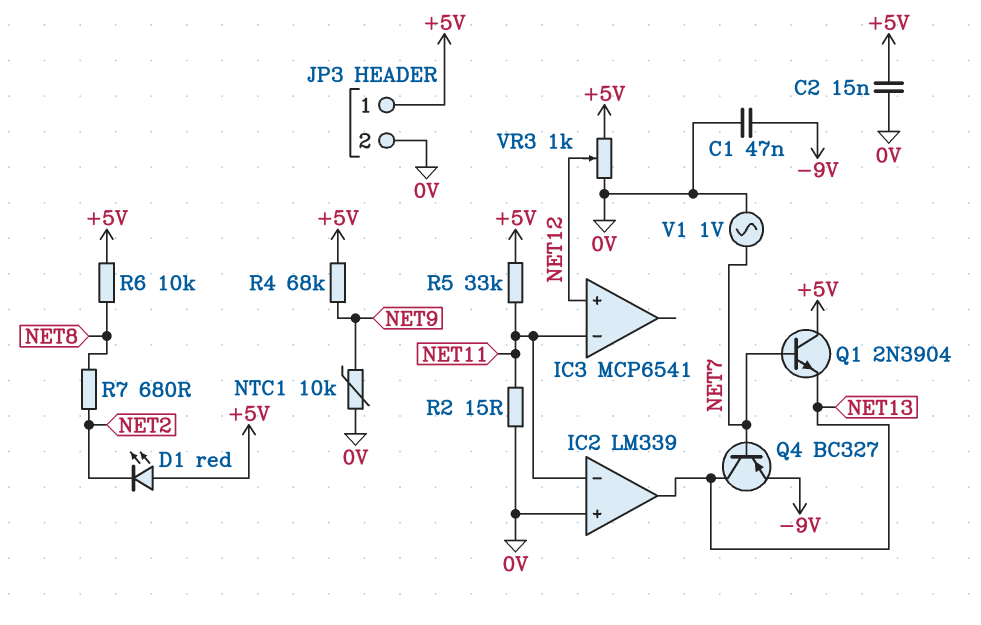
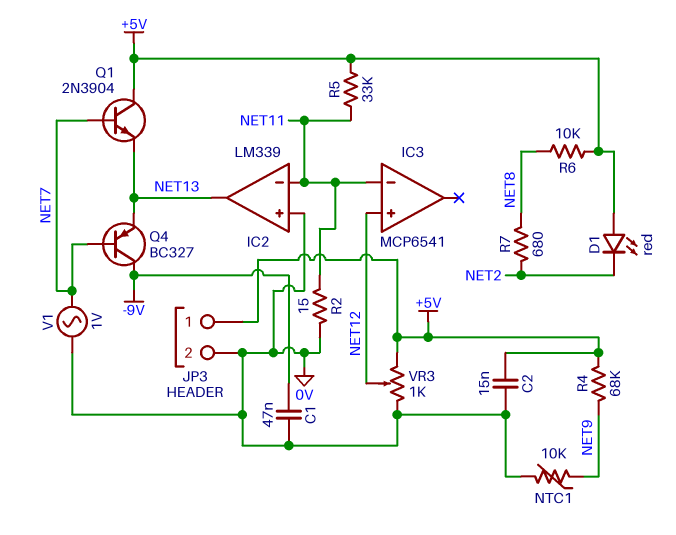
Q4: PNP BC327 (B NET7, C NET13, E -9V) -> PNP BC327 (B NET7, C -9V, E NET13)

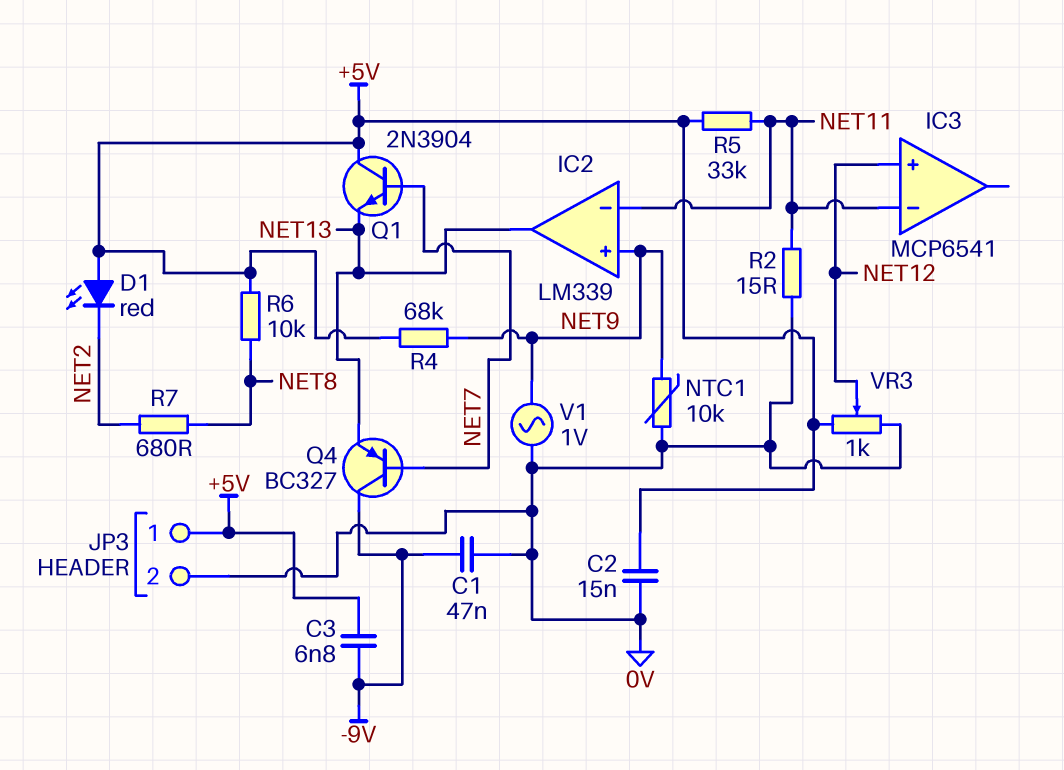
C3: none -> 6.8nF (+5V, -9V)
IC2 pin in+: 0V -> NET9
V1: AC 1V (0V, NET7) -> AC 1V (0V, NET9)

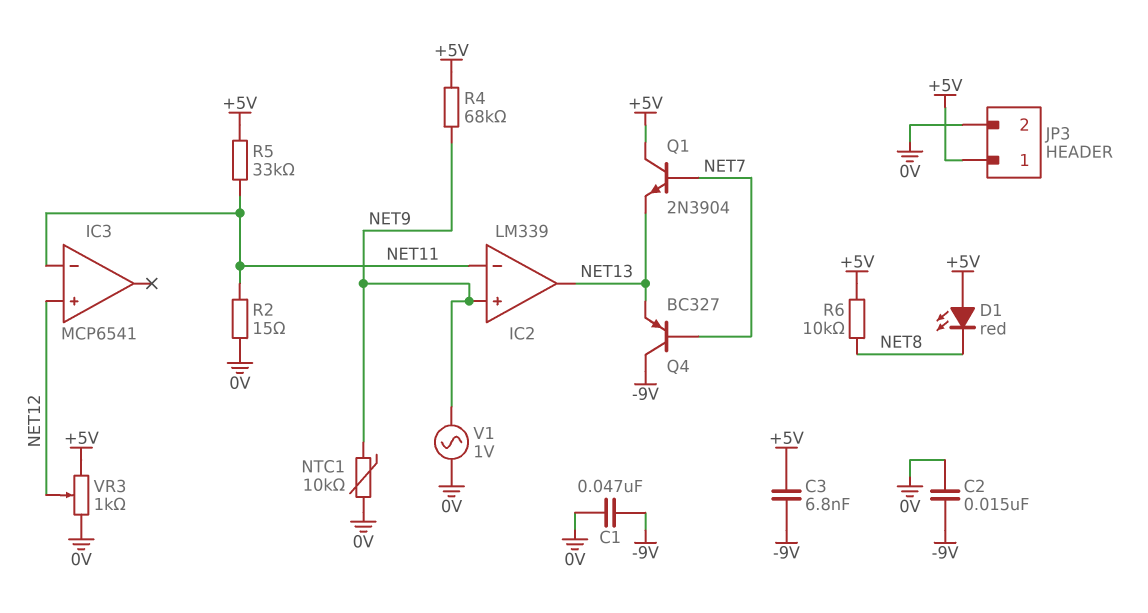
C2: 15nF (+5V, 0V) -> 15nF (-9V, 0V)
D1: LED red (A +5V, K NET2) -> LED red (A +5V, K NET8)
R7: 680 (NET2, NET8) -> none

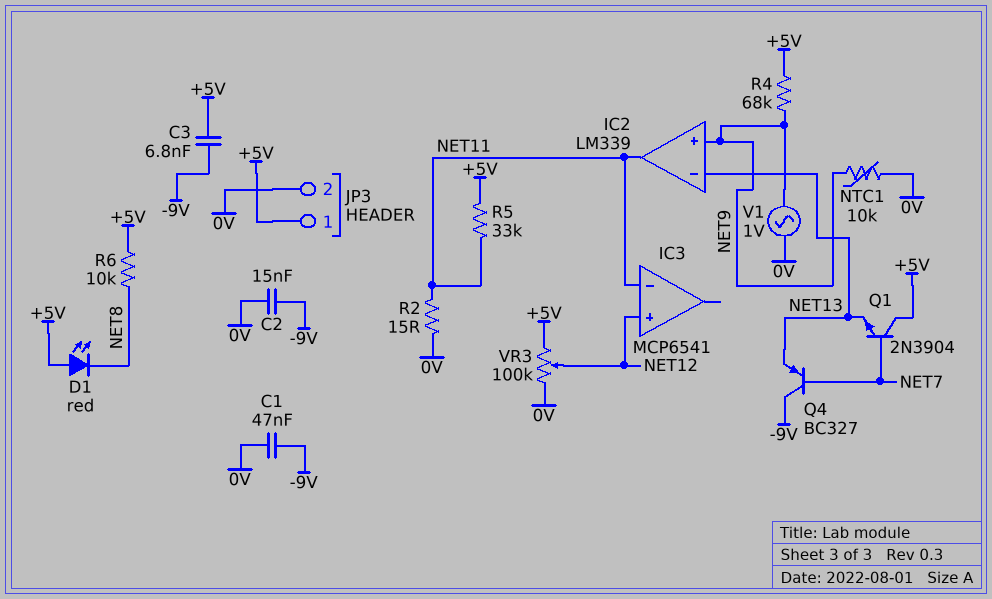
IC2 pin in-: NET11 -> NET13
IC2 pin out: NET13 -> NET11
VR3: 1k (+5V, 0V, wiper NET12) -> 100k (+5V, 0V, wiper NET12)

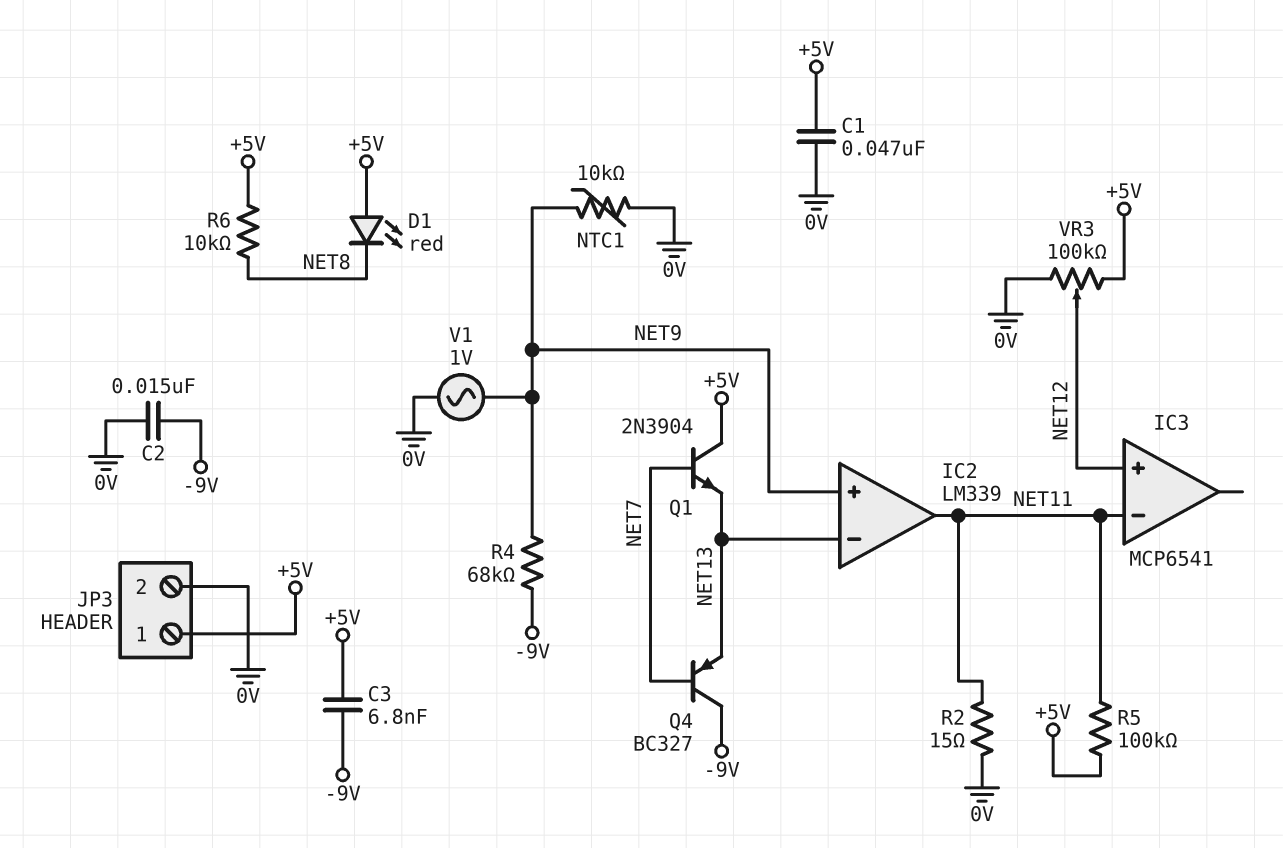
C1: 47nF (-9V, 0V) -> 47nF (+5V, 0V)
R4: 68k (+5V, NET9) -> 68k (-9V, NET9)
R5: 33k (+5V, NET11) -> 100k (+5V, NET11)

